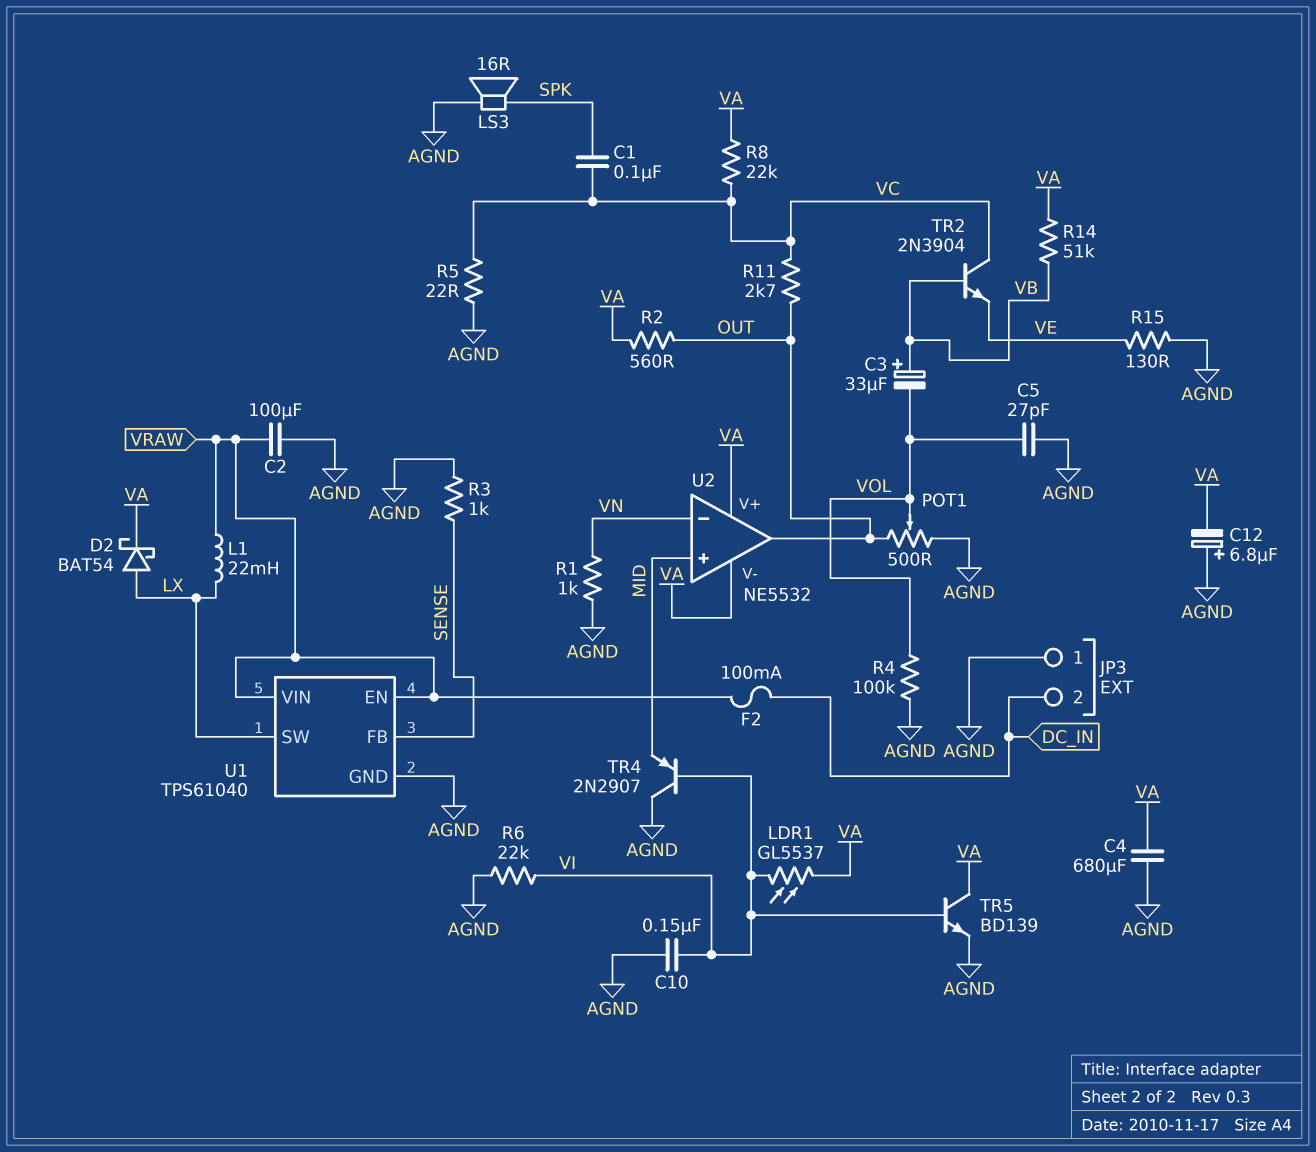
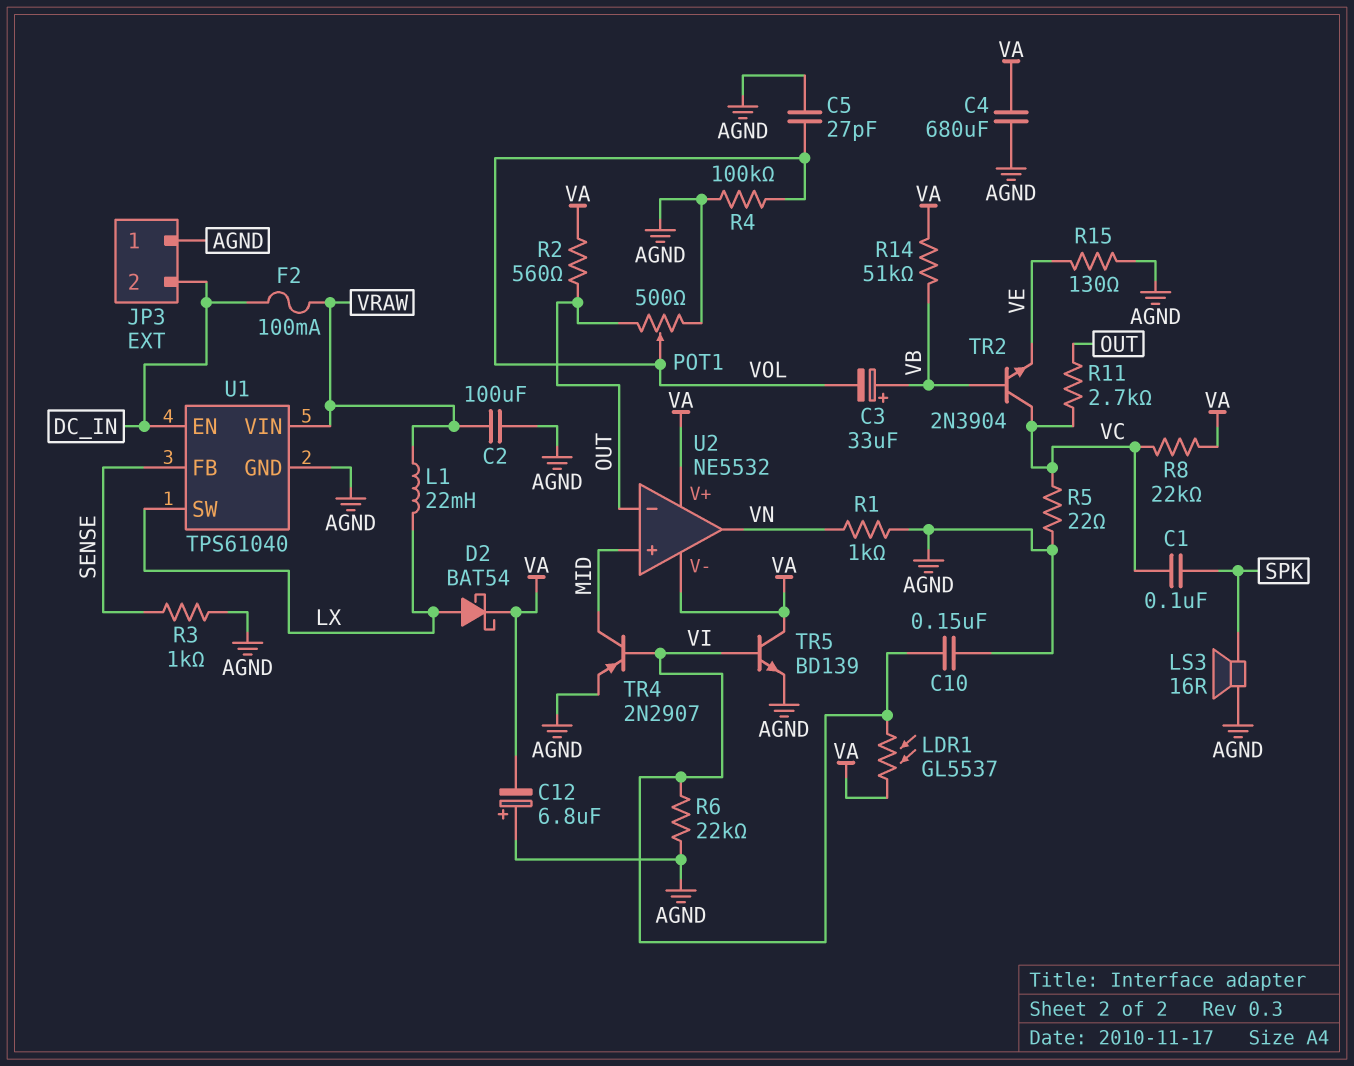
TR4: PNP 2N2907 (B VI, C AGND, E MID) -> PNP 2N2907 (B VI, C MID, E AGND)
U1 pin EN: VRAW -> DC_IN
U2 pin in-: VN -> OUT
U2 pin out: OUT -> VN

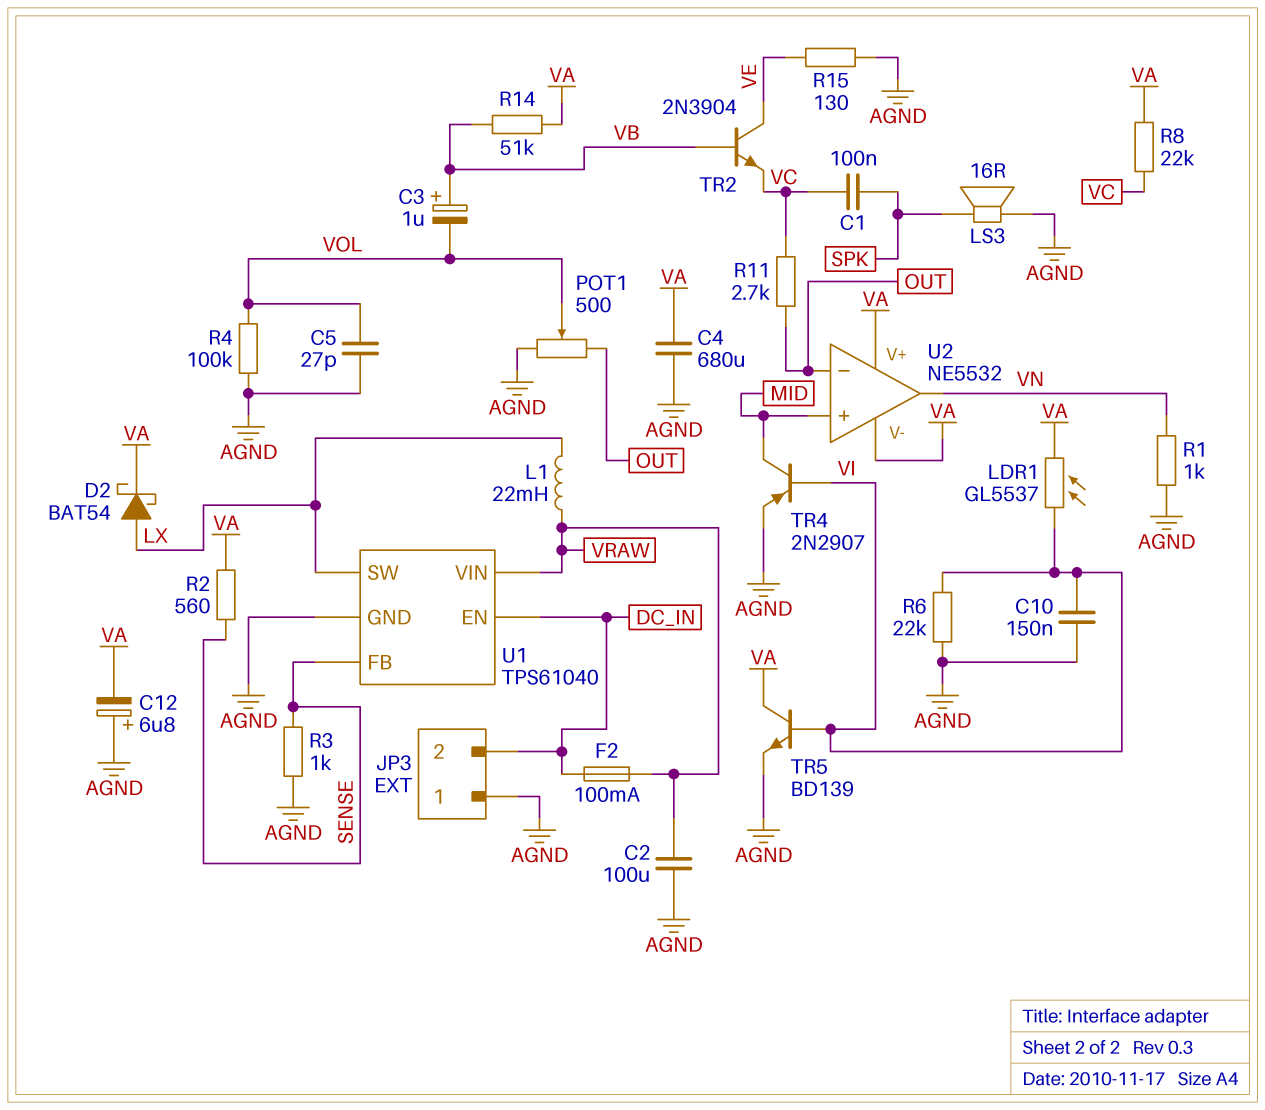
C3: 33uF (plus VB, minus VOL) -> 1uF (plus VB, minus VOL)
R2: 560 (OUT, VA) -> 560 (SENSE, VA)
R5: 22 (AGND, VC) -> none
TR2: NPN 2N3904 (B VB, C VC, E VE) -> NPN 2N3904 (B VB, C VE, E VC)

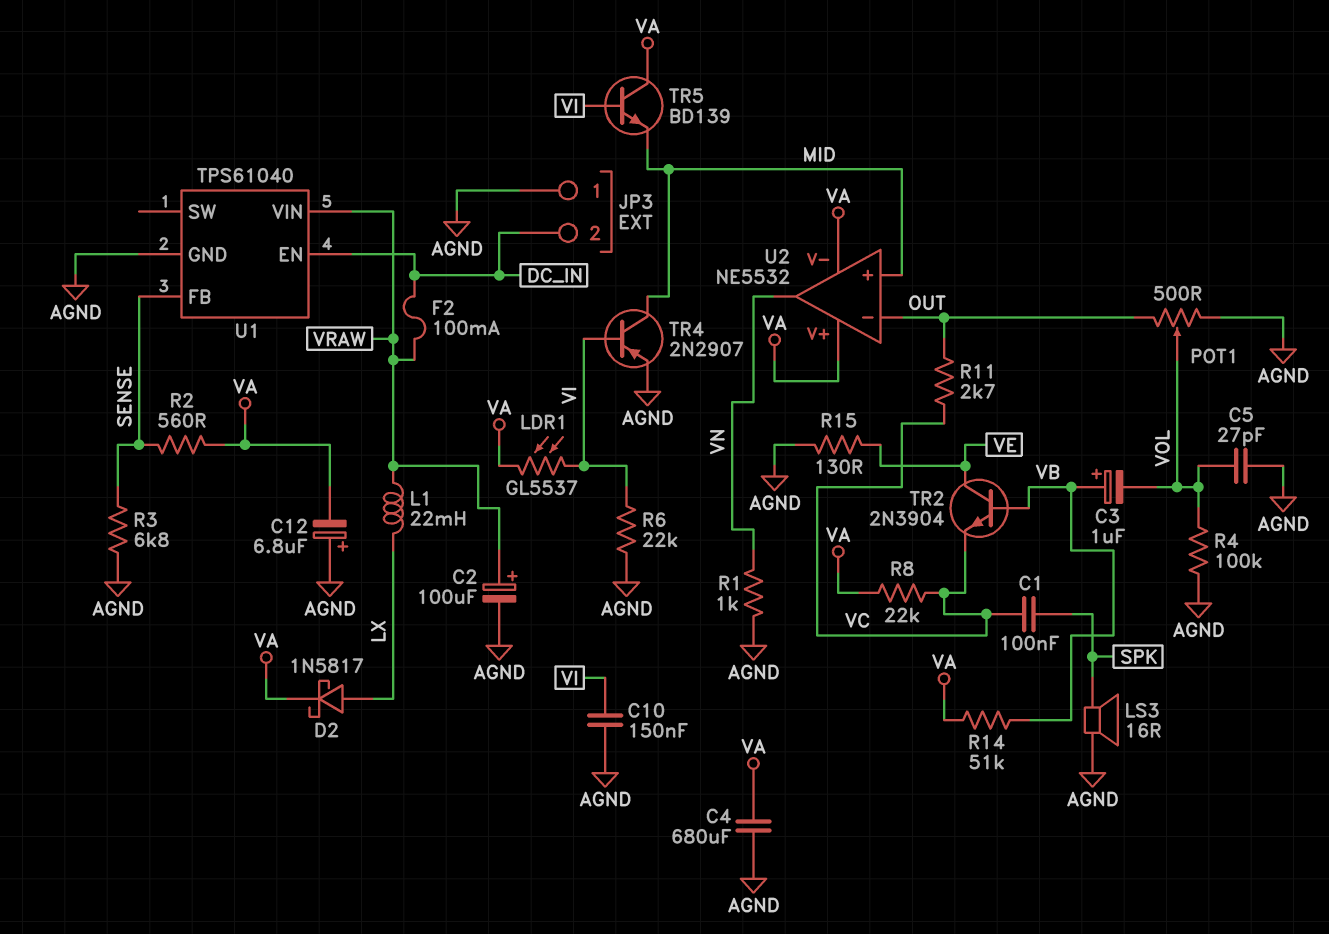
C2: 100uF (AGND, VRAW) -> 100uF (plus VRAW, minus AGND)
D2: schottky BAT54 (A LX, K VA) -> schottky 1N5817 (A LX, K VA)
R3: 1k (AGND, SENSE) -> 6.8k (AGND, SENSE)
TR5: NPN BD139 (B VI, C VA, E AGND) -> NPN BD139 (B VI, C VA, E MID)
U1 pin SW: LX -> none

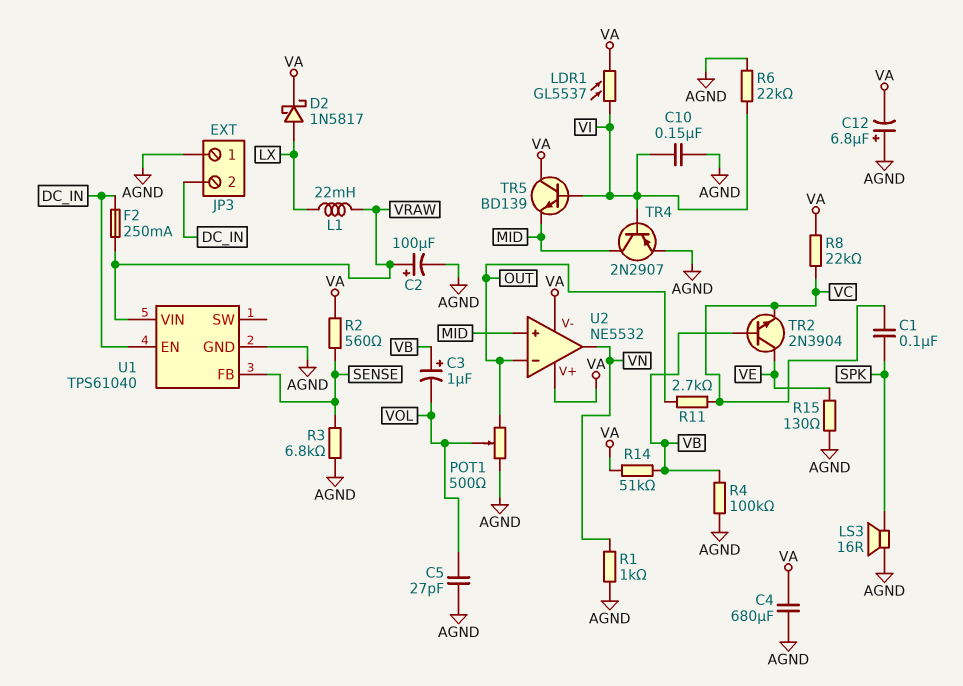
F2: 100mA (DC_IN, VRAW) -> 250mA (DC_IN, VRAW)
R4: 100k (AGND, VOL) -> 100k (AGND, VB)

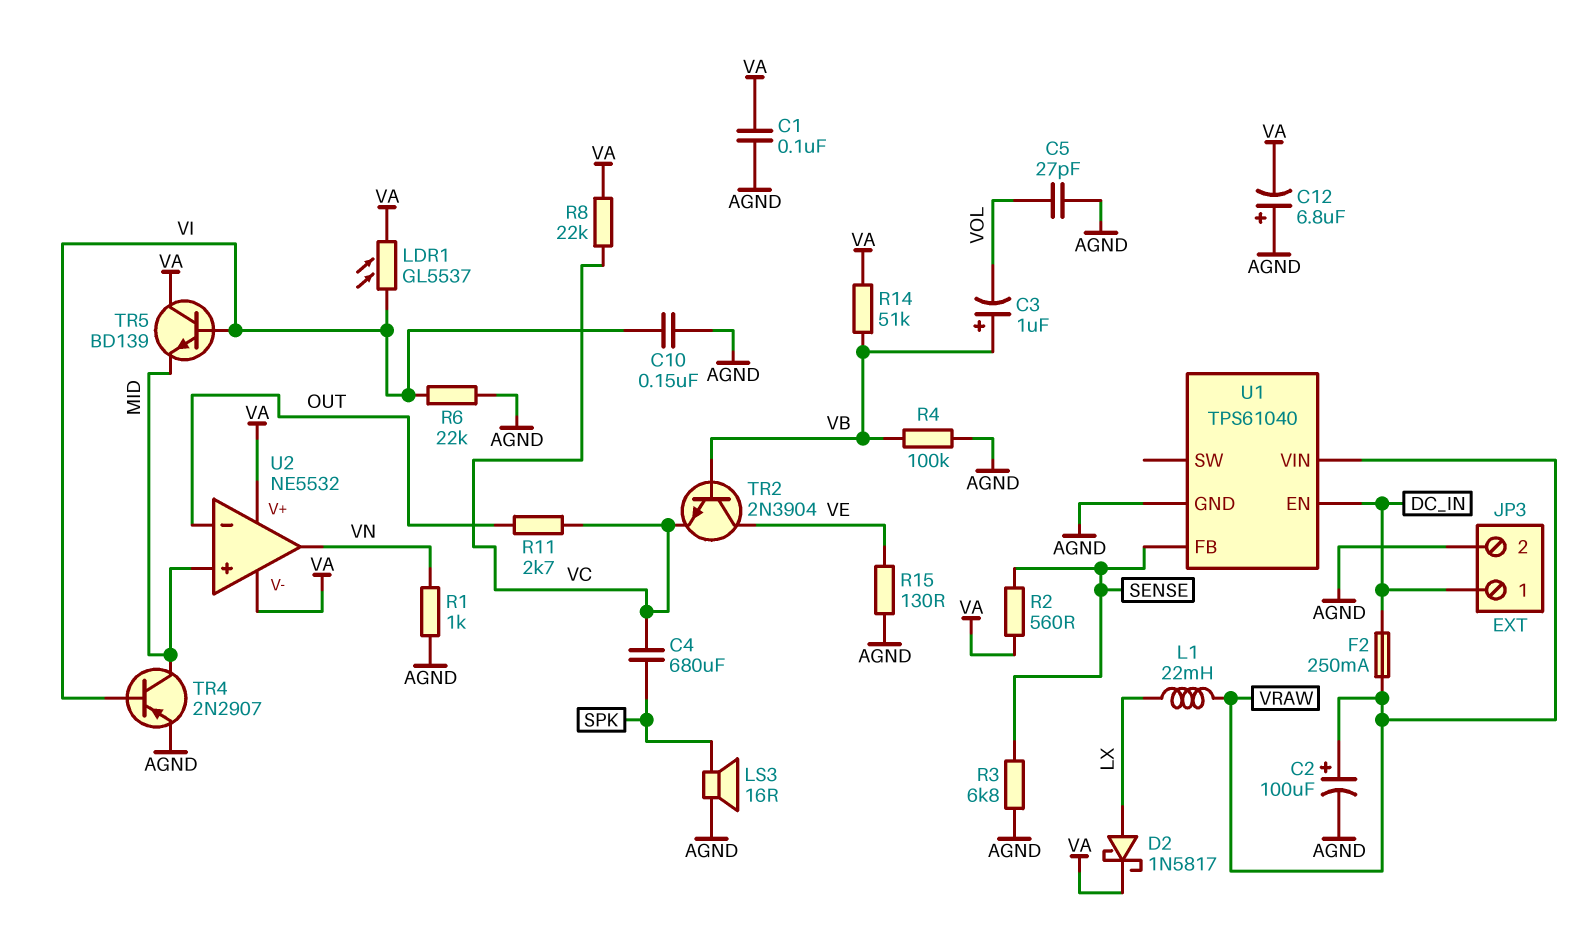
C1: 100nF (SPK, VC) -> 100nF (AGND, VA)
C4: 680uF (AGND, VA) -> 680uF (SPK, VC)
JP3 pin 1: AGND -> DC_IN
JP3 pin 2: DC_IN -> AGND
POT1: 500 (AGND, OUT, wiper VOL) -> none

